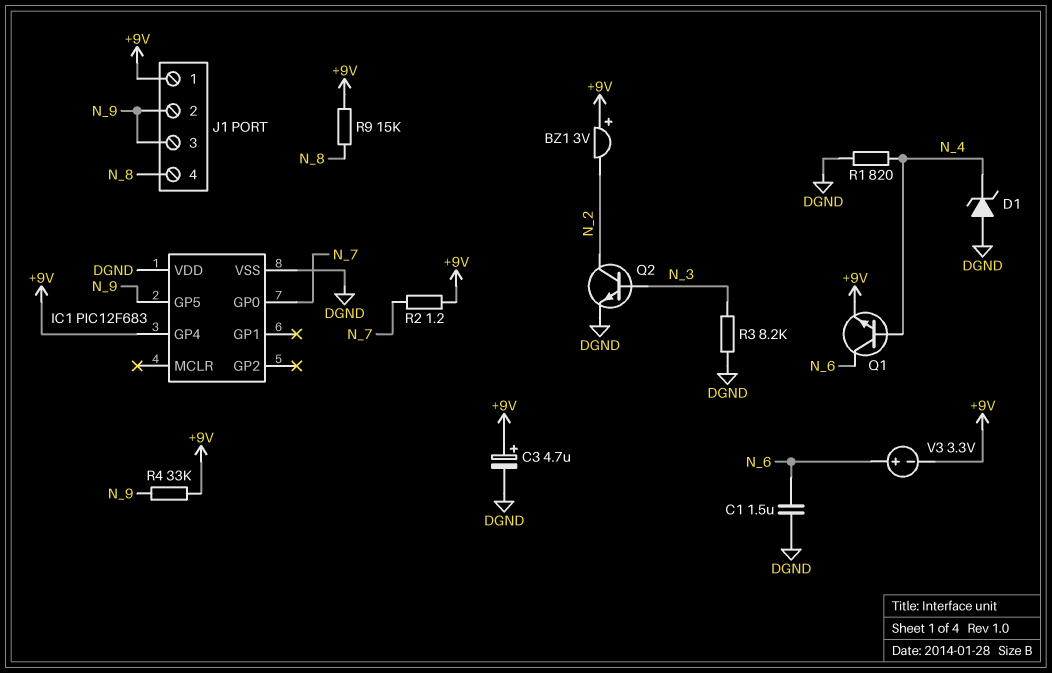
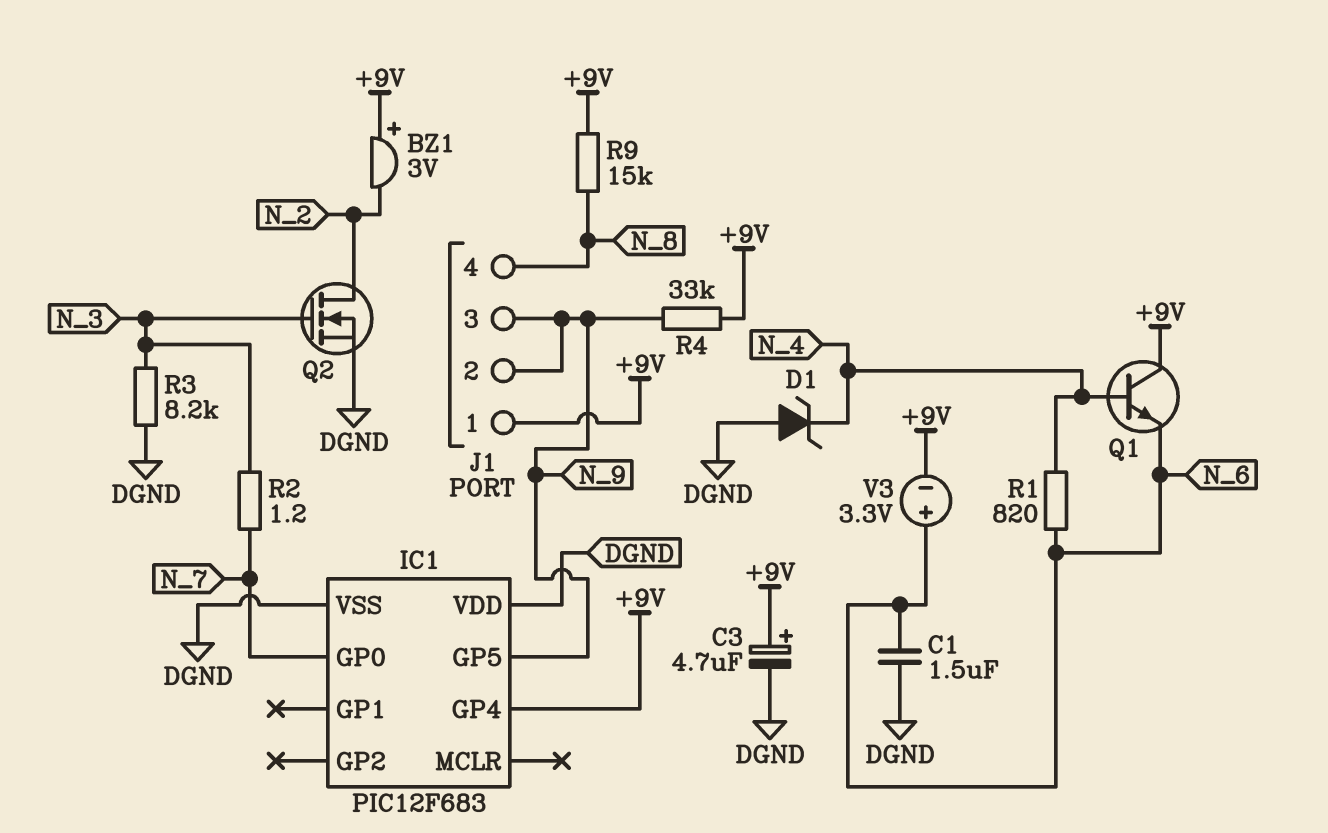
Q1: NPN (B N_4, C N_6, E +9V) -> NPN (B N_4, C +9V, E N_6)
Q2: NPN (B N_3, C N_2, E DGND) -> NMOS (G N_3, D N_2, S DGND)
R1: 820 (DGND, N_4) -> 820 (N_4, N_6)
R2: 1.2 (+9V, N_7) -> 1.2 (N_3, N_7)

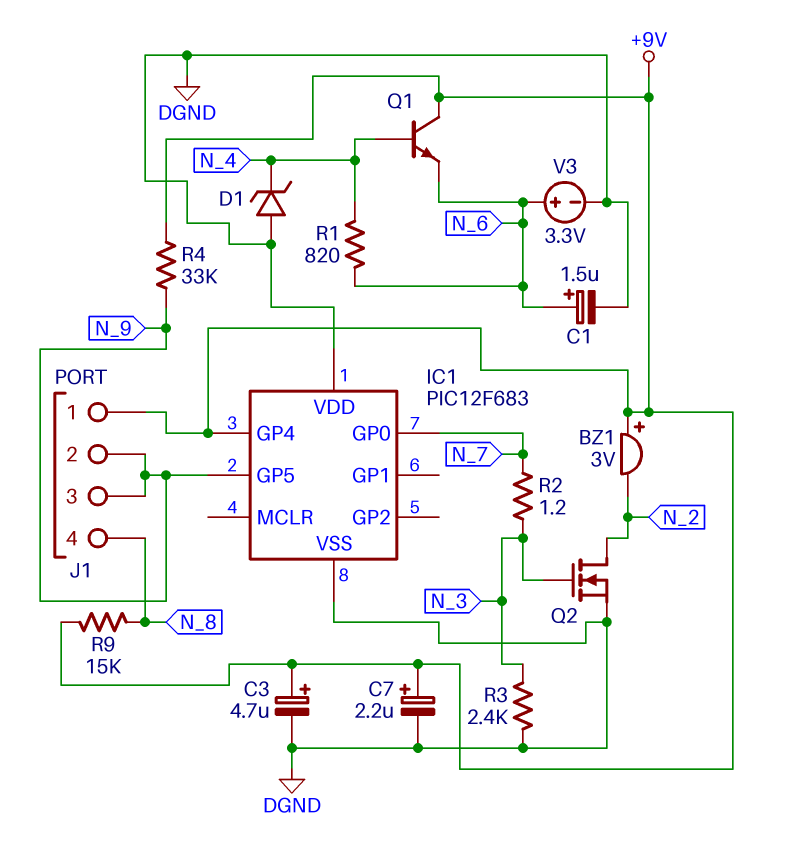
C1: 1.5uF (DGND, N_6) -> 1.5uF (plus N_6, minus DGND)
C7: none -> 2.2uF (plus +9V, minus DGND)
R3: 8.2k (DGND, N_3) -> 2.4k (DGND, N_3)
V3: 3.3V (plus N_6, minus +9V) -> 3.3V (plus N_6, minus DGND)

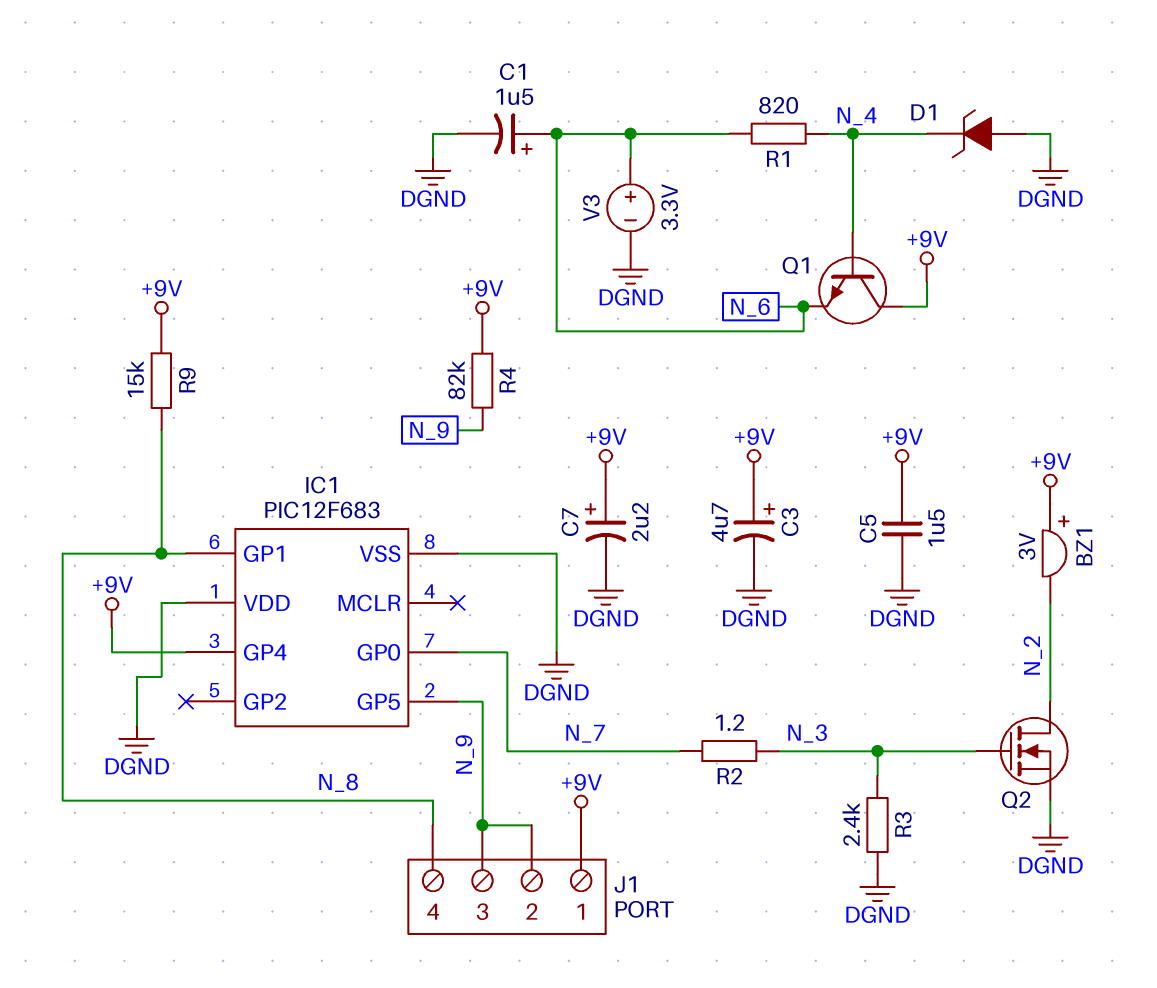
C5: none -> 1.5uF (+9V, DGND)
IC1 pin GP1: none -> N_8
R4: 33k (+9V, N_9) -> 82k (+9V, N_9)

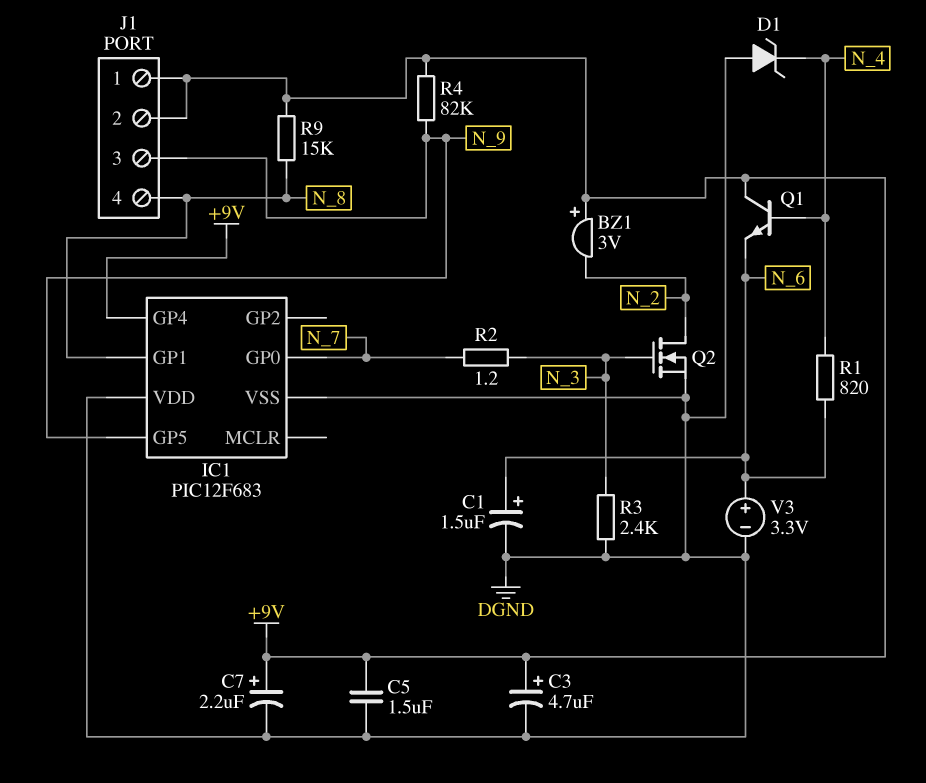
J1 pin 2: N_9 -> +9V

